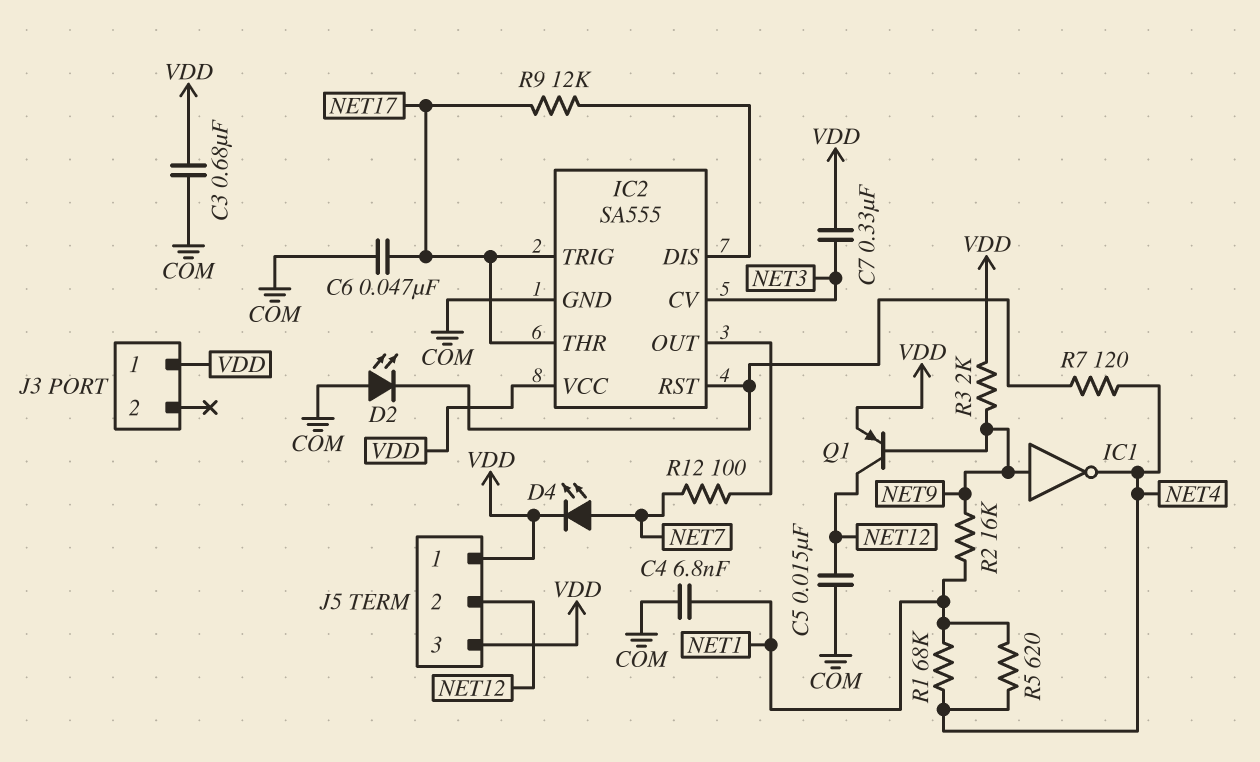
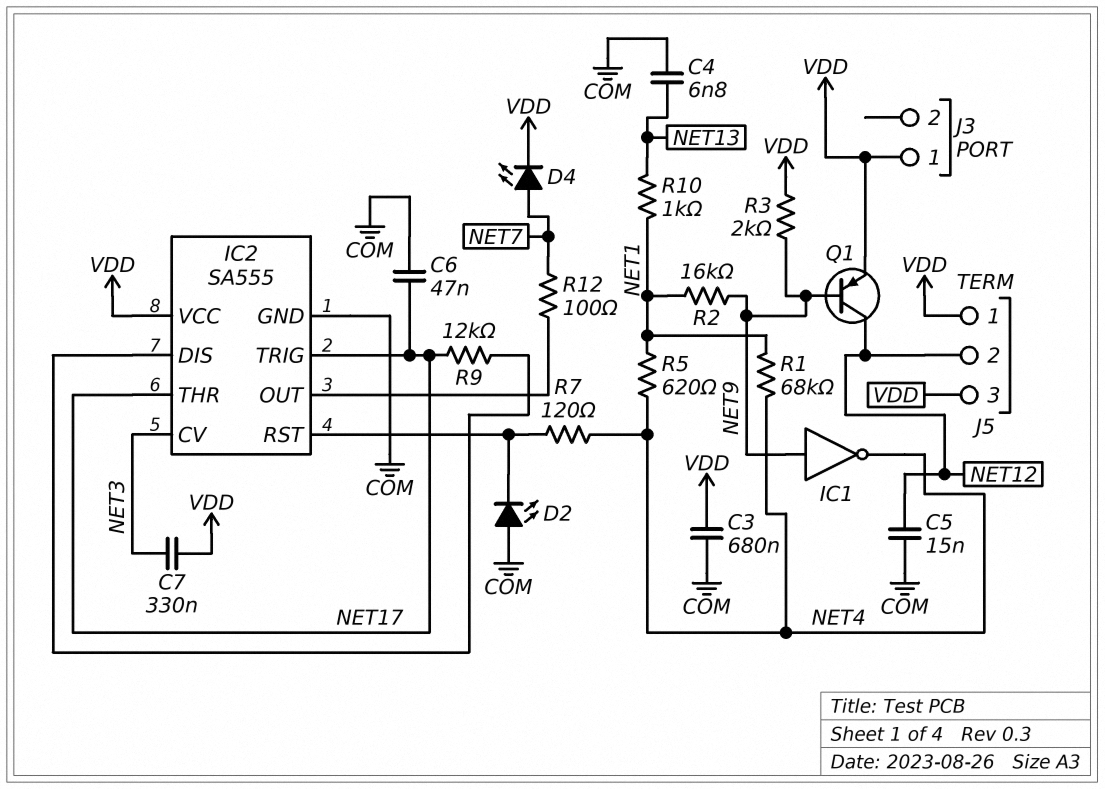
C4: 6.8nF (COM, NET1) -> 6.8nF (COM, NET13)
R10: none -> 1k (NET1, NET13)

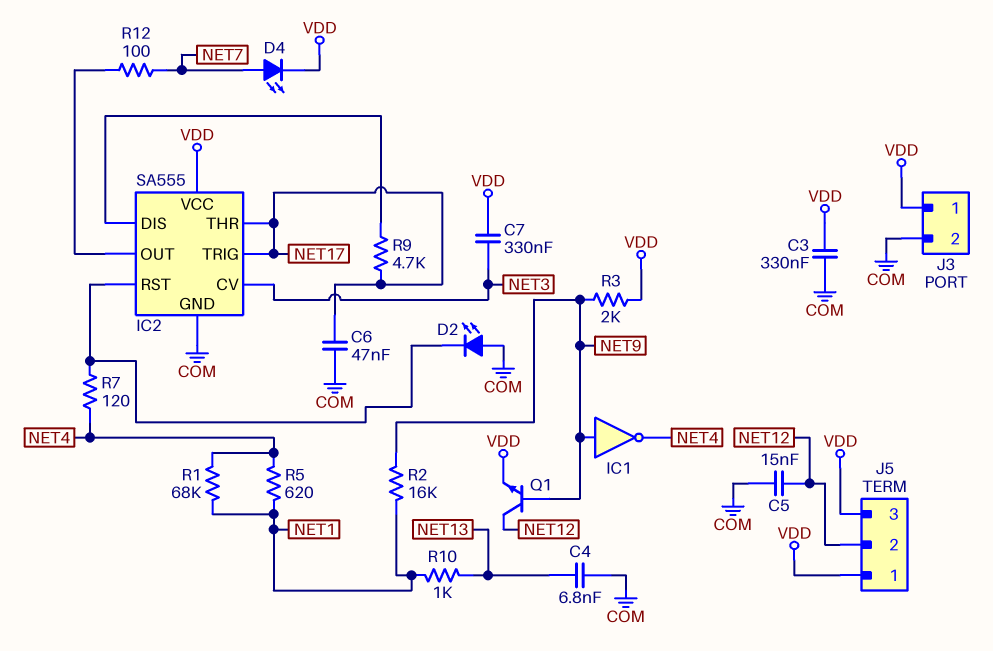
C3: 680nF (COM, VDD) -> 330nF (COM, VDD)
J3 pin 2: none -> COM
Q1: PNP (B NET9, C NET12, E VDD) -> NPN (B NET9, C NET12, E VDD)
R9: 12k (IC2/DIS, NET17) -> 4.7k (IC2/DIS, NET17)

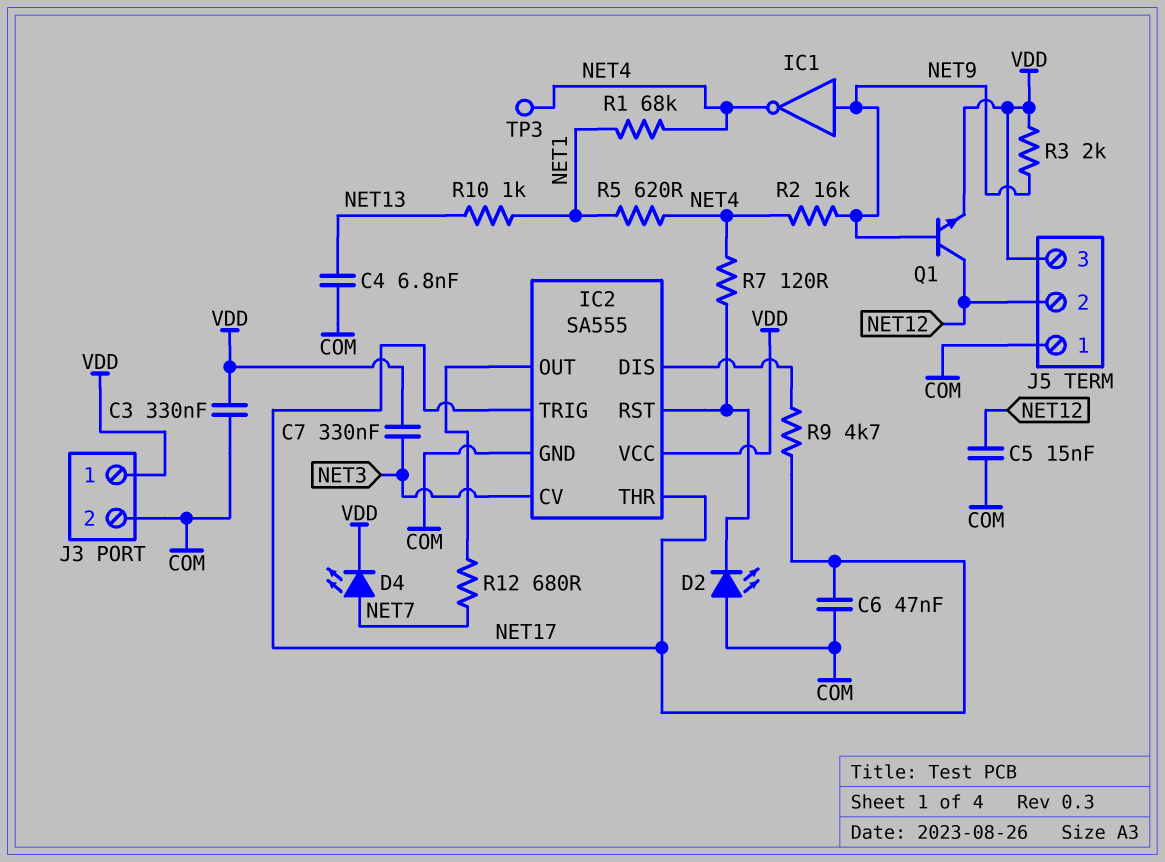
J5 pin 1: VDD -> COM
R2: 16k (NET1, NET9) -> 16k (NET4, NET9)
R12: 100 (IC2/OUT, NET7) -> 680 (IC2/OUT, NET7)
TP3: none -> test point (NET4)

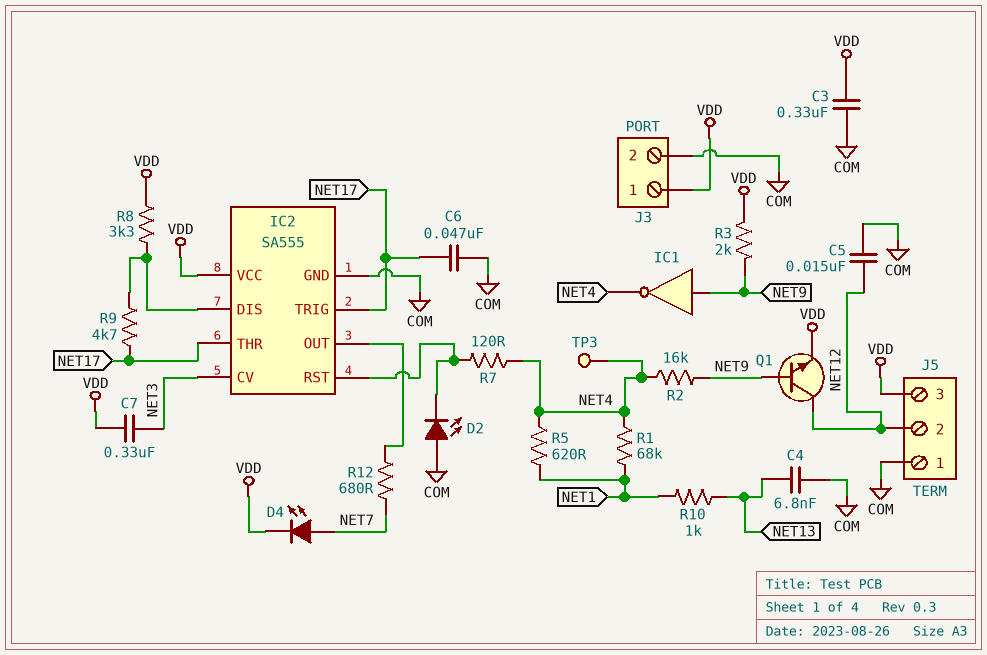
R8: none -> 3.3k (IC2/DIS, VDD)

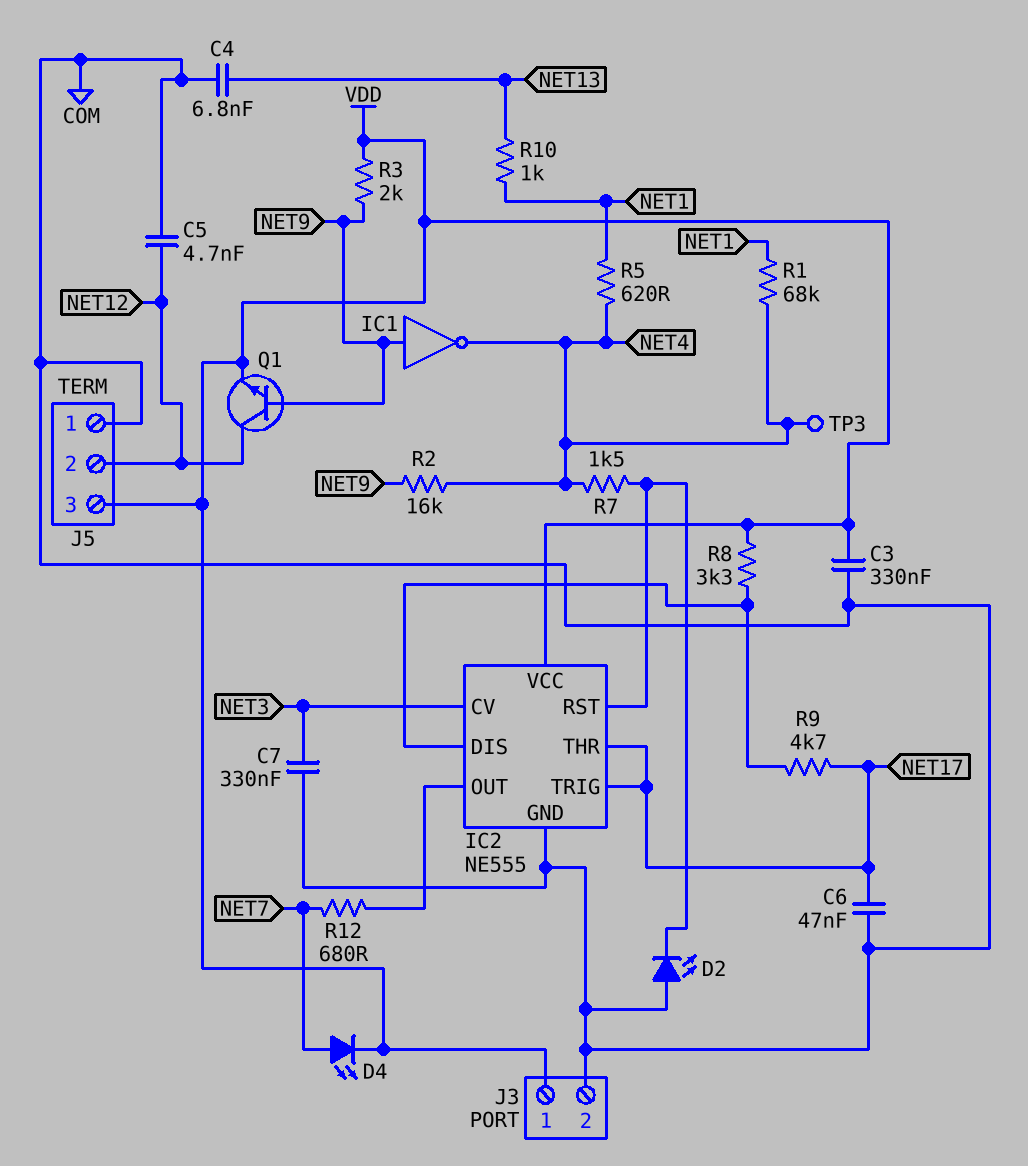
C5: 15nF (COM, NET12) -> 4.7nF (COM, NET12)
C7: 330nF (NET3, VDD) -> 330nF (COM, NET3)
IC2: SA555 -> NE555
R7: 120 (IC2/RST, NET4) -> 1.5k (IC2/RST, NET4)

